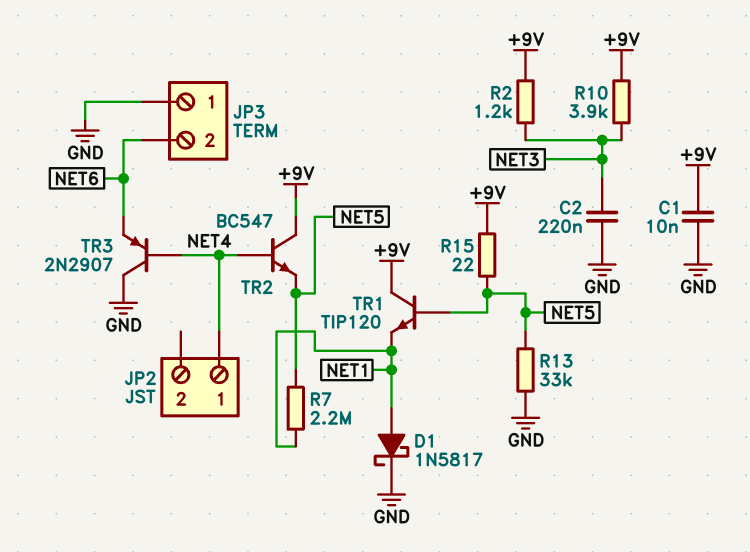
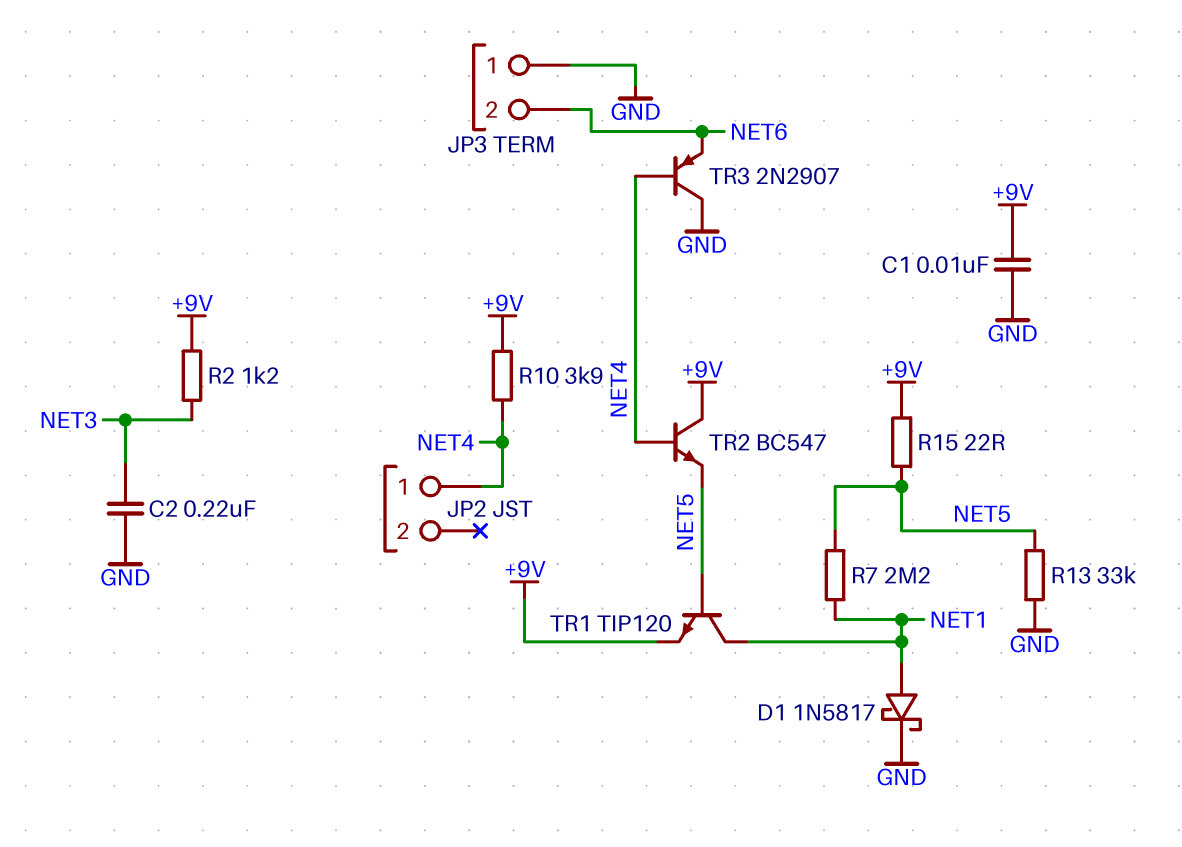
R10: 3.9k (+9V, NET3) -> 3.9k (+9V, NET4)
TR1: NPN TIP120 (B NET5, C +9V, E NET1) -> NPN TIP120 (B NET5, C NET1, E +9V)

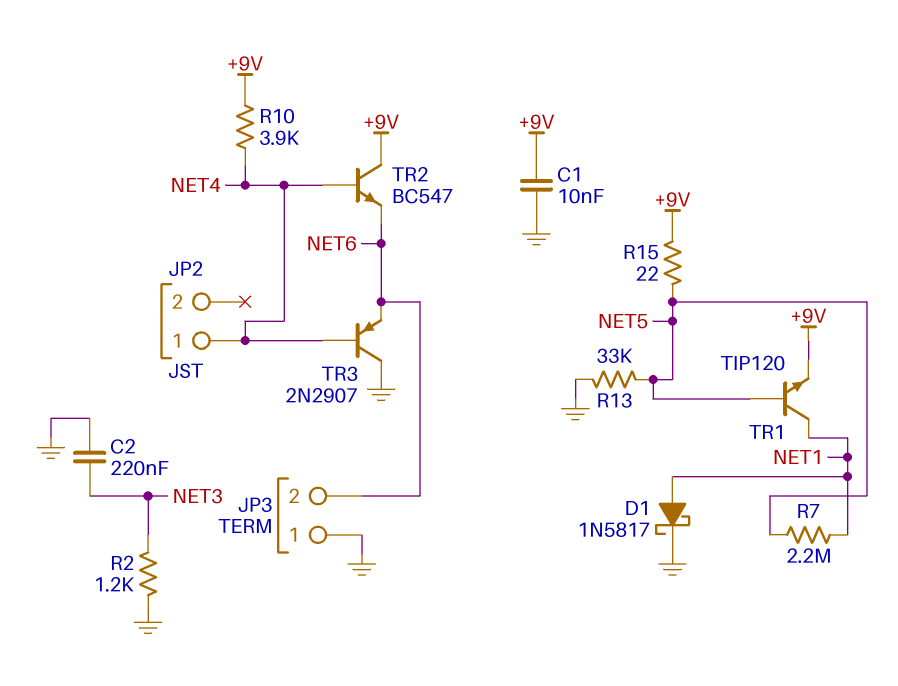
R2: 1.2k (+9V, NET3) -> 1.2k (GND, NET3)
TR2: NPN BC547 (B NET4, C +9V, E NET5) -> NPN BC547 (B NET4, C +9V, E NET6)

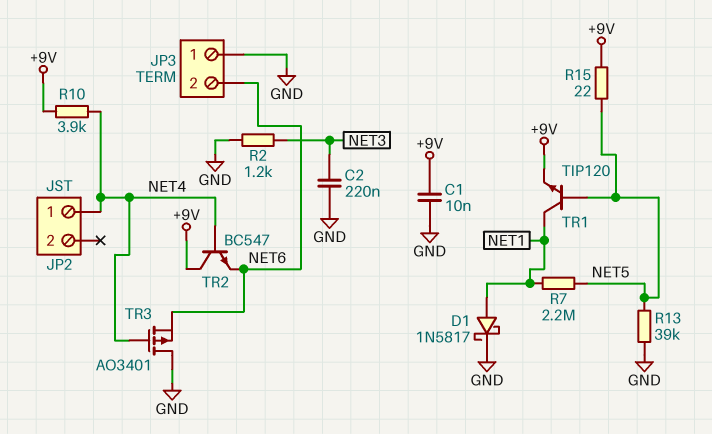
R13: 33k (GND, NET5) -> 39k (GND, NET5)
TR3: PNP 2N2907 (B NET4, C GND, E NET6) -> PMOS AO3401 (G NET4, D GND, S NET6)

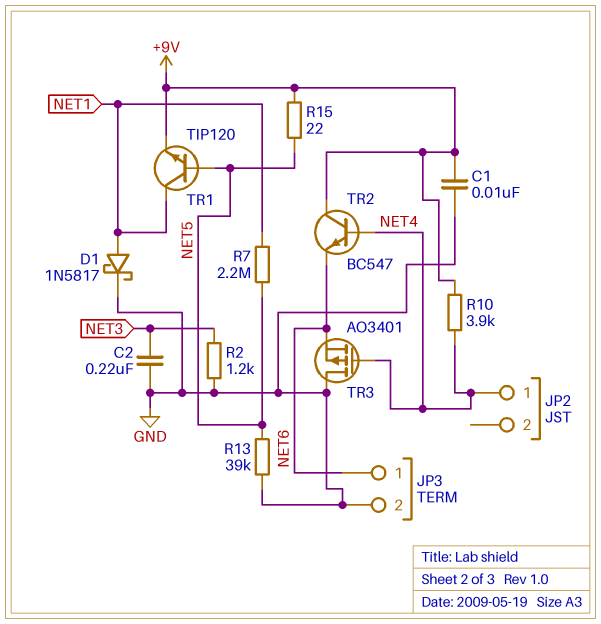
JP3 pin 1: GND -> NET6
JP3 pin 2: NET6 -> GND

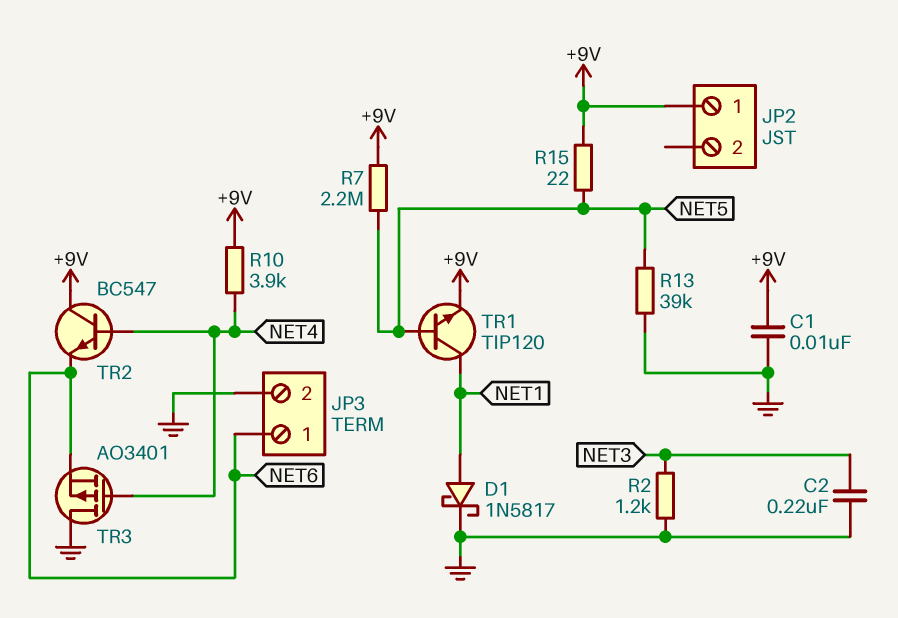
JP2 pin 1: NET4 -> +9V
R7: 2.2M (NET1, NET5) -> 2.2M (+9V, NET5)

